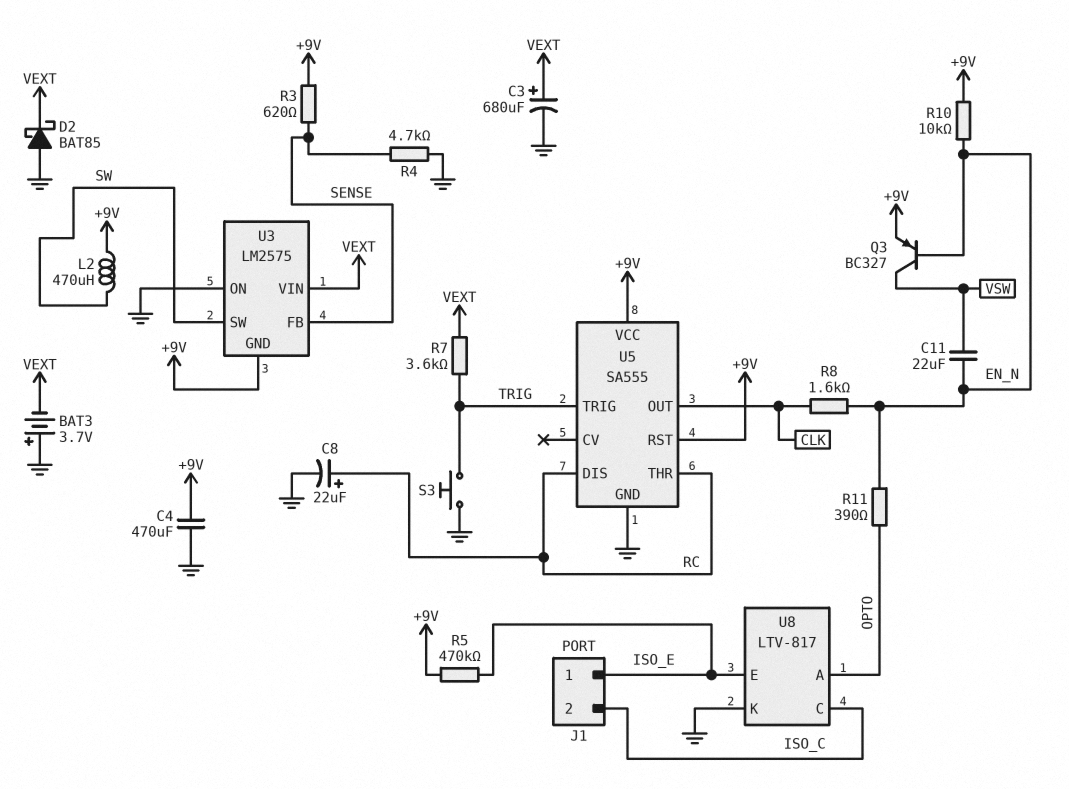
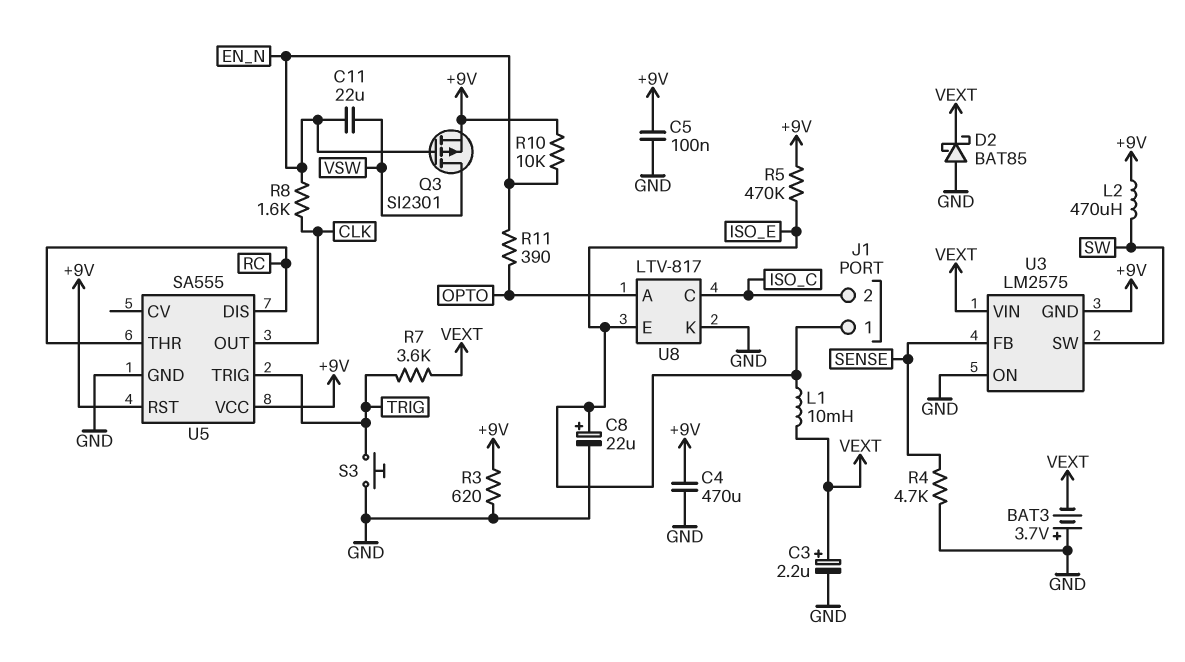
C3: 680uF (plus VEXT, minus GND) -> 2.2uF (plus VEXT, minus GND)
C5: none -> 100nF (+9V, GND)
C8: 22uF (plus RC, minus GND) -> 22uF (plus ISO_E, minus GND)
L1: none -> 10mH (ISO_E, VEXT)
Q3: PNP BC327 (B EN_N, C VSW, E +9V) -> PMOS SI2301 (G EN_N, D VSW, S +9V)
R3: 620 (+9V, SENSE) -> 620 (+9V, GND)

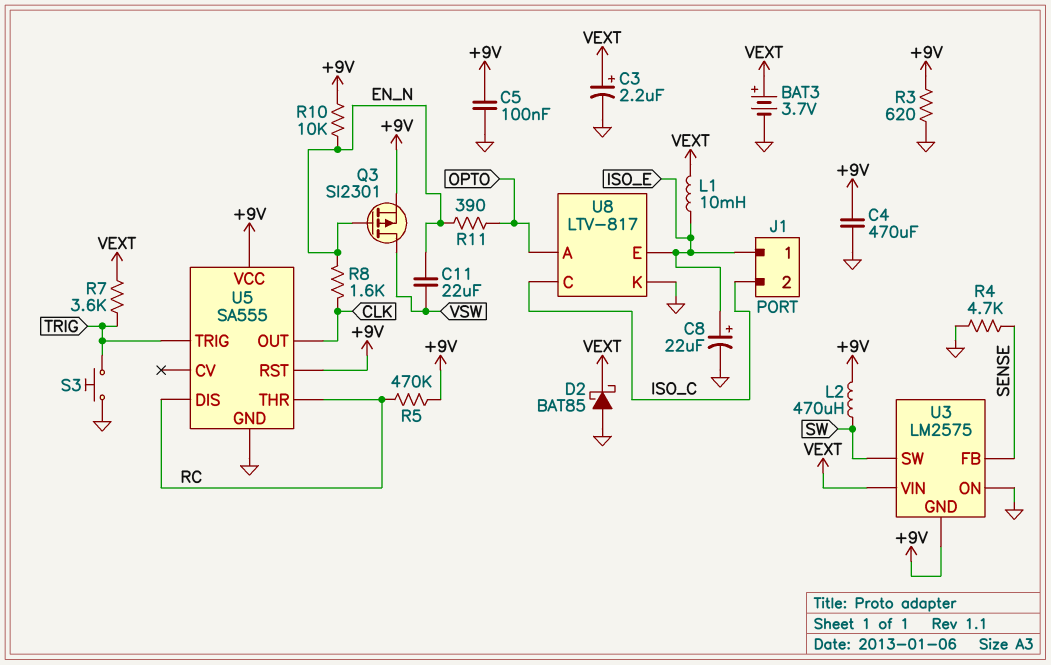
BAT3: 3.7V (plus GND, minus VEXT) -> 3.7V (plus VEXT, minus GND)
R5: 470k (+9V, ISO_E) -> 470k (+9V, RC)

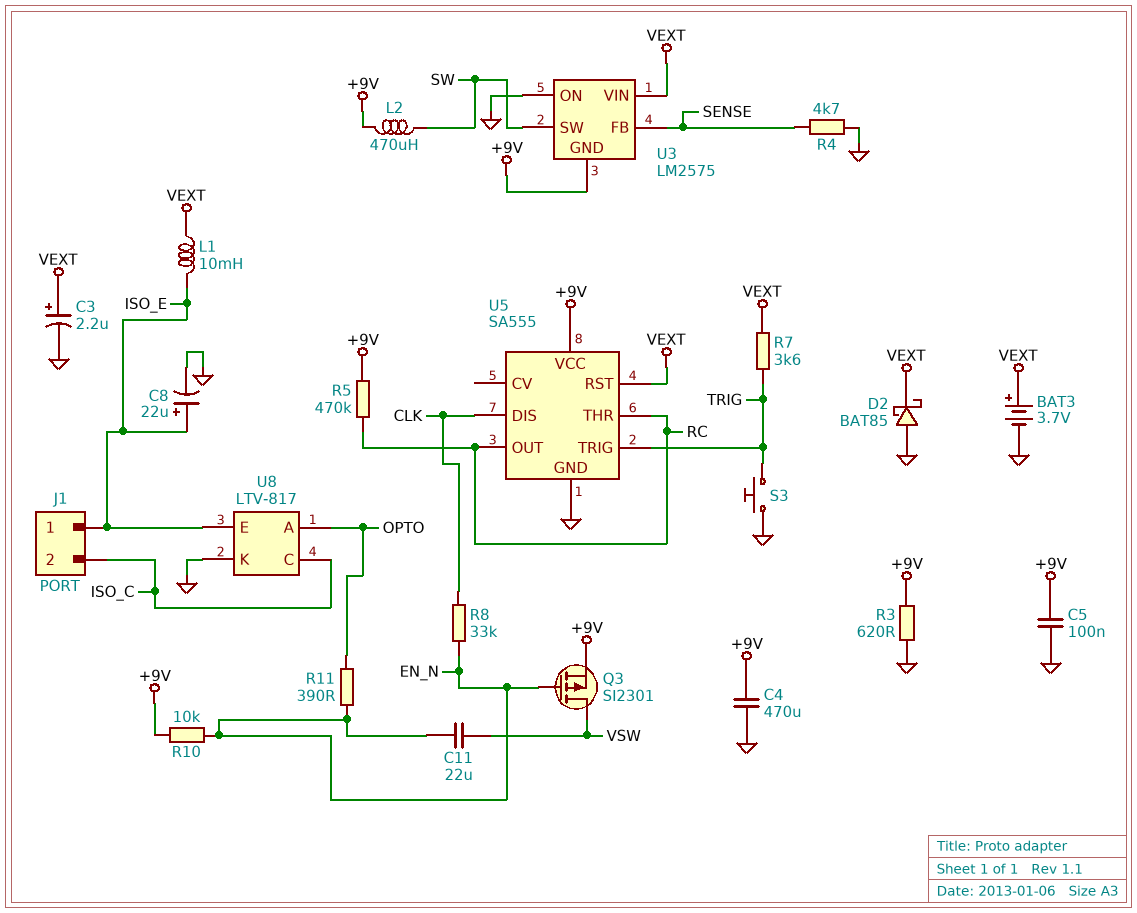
R8: 1.6k (CLK, EN_N) -> 33k (CLK, EN_N)
U5 pin DIS: RC -> CLK
U5 pin OUT: CLK -> RC
U5 pin RST: +9V -> VEXT

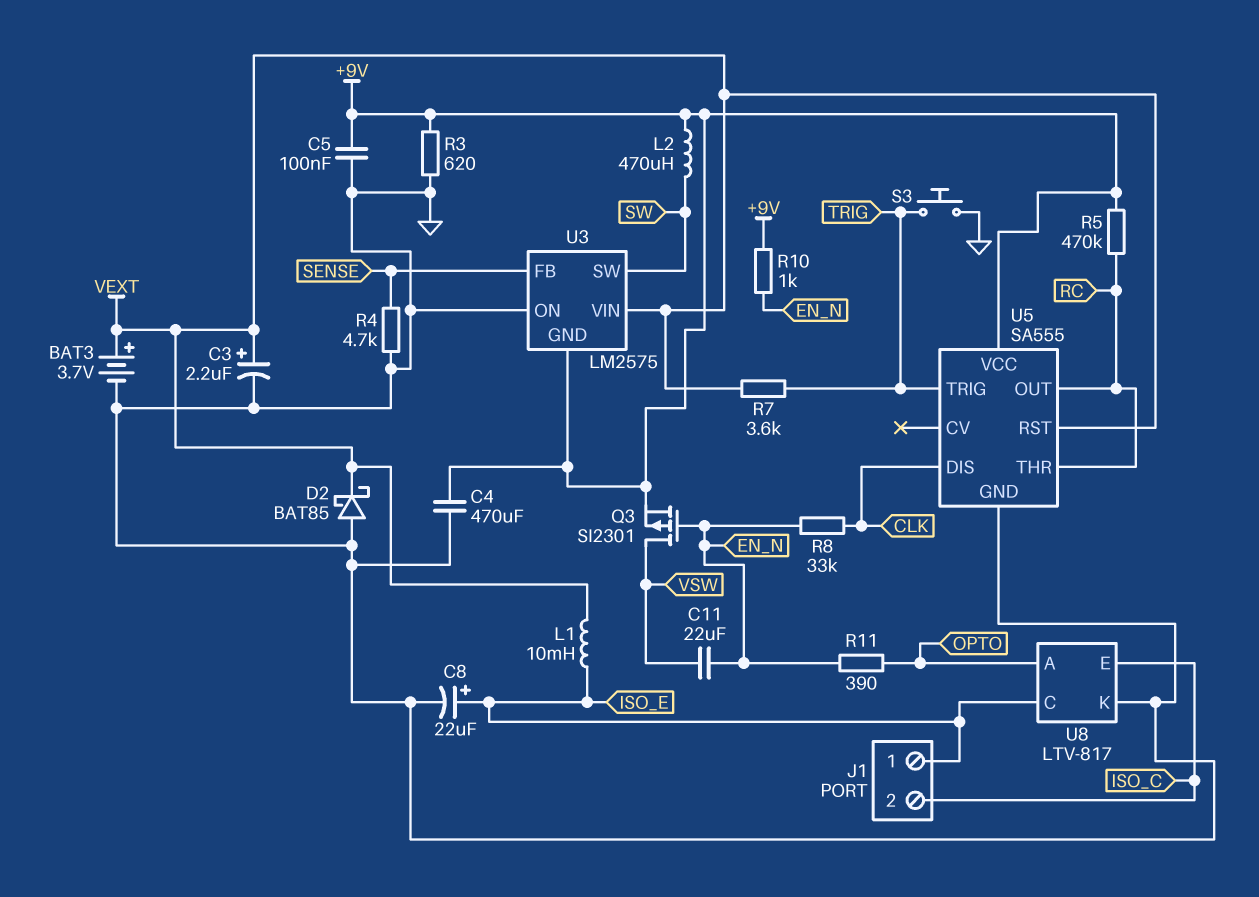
R10: 10k (+9V, EN_N) -> 1k (+9V, EN_N)
U8 pin C: ISO_C -> ISO_E
U8 pin E: ISO_E -> ISO_C

